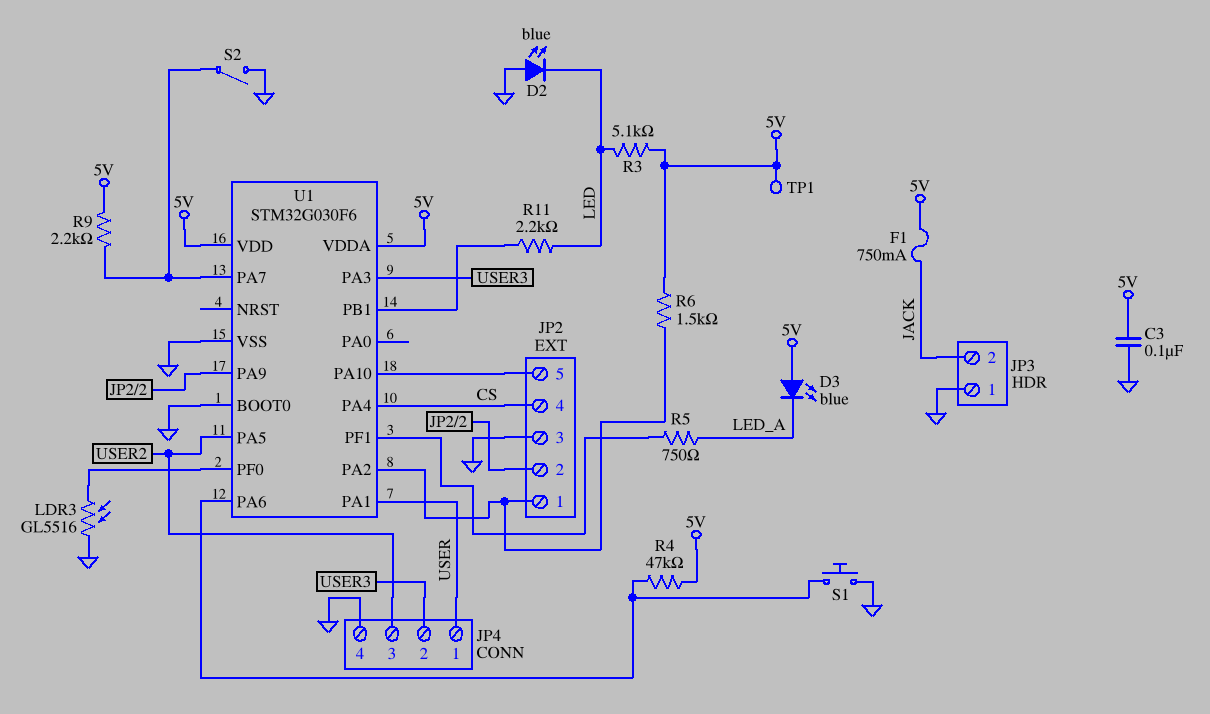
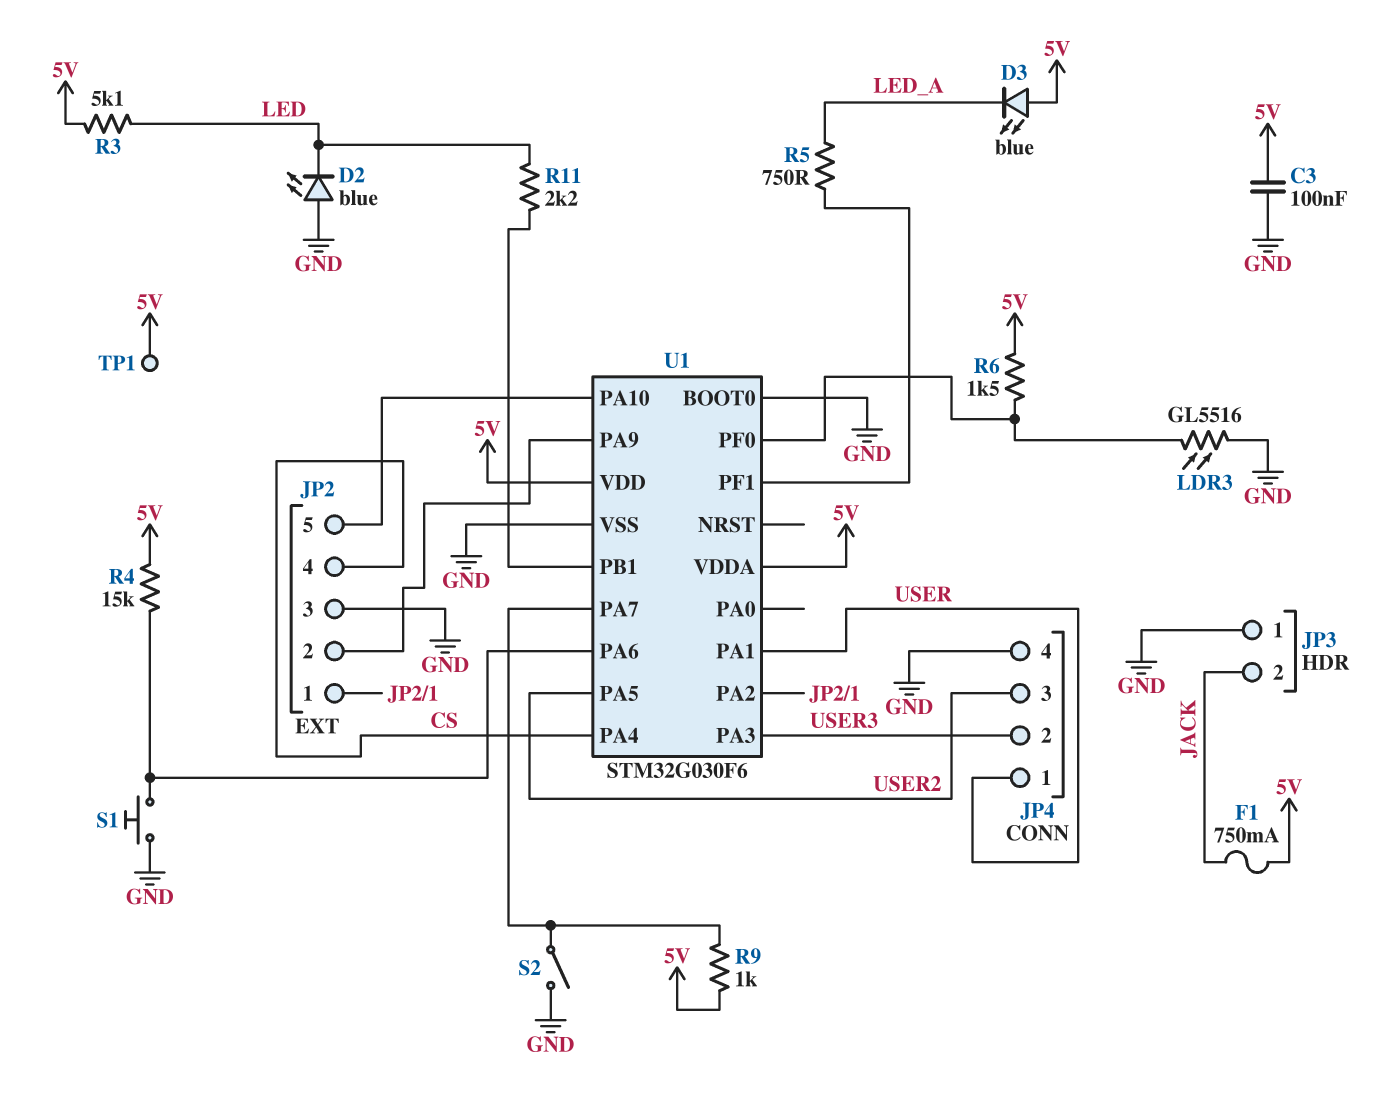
R4: 47k (5V, U1/PA6) -> 15k (5V, U1/PA6)
R6: 1.5k (5V, JP2/1) -> 1.5k (5V, U1/PF0)
R9: 2.2k (5V, U1/PA7) -> 1k (5V, U1/PA7)

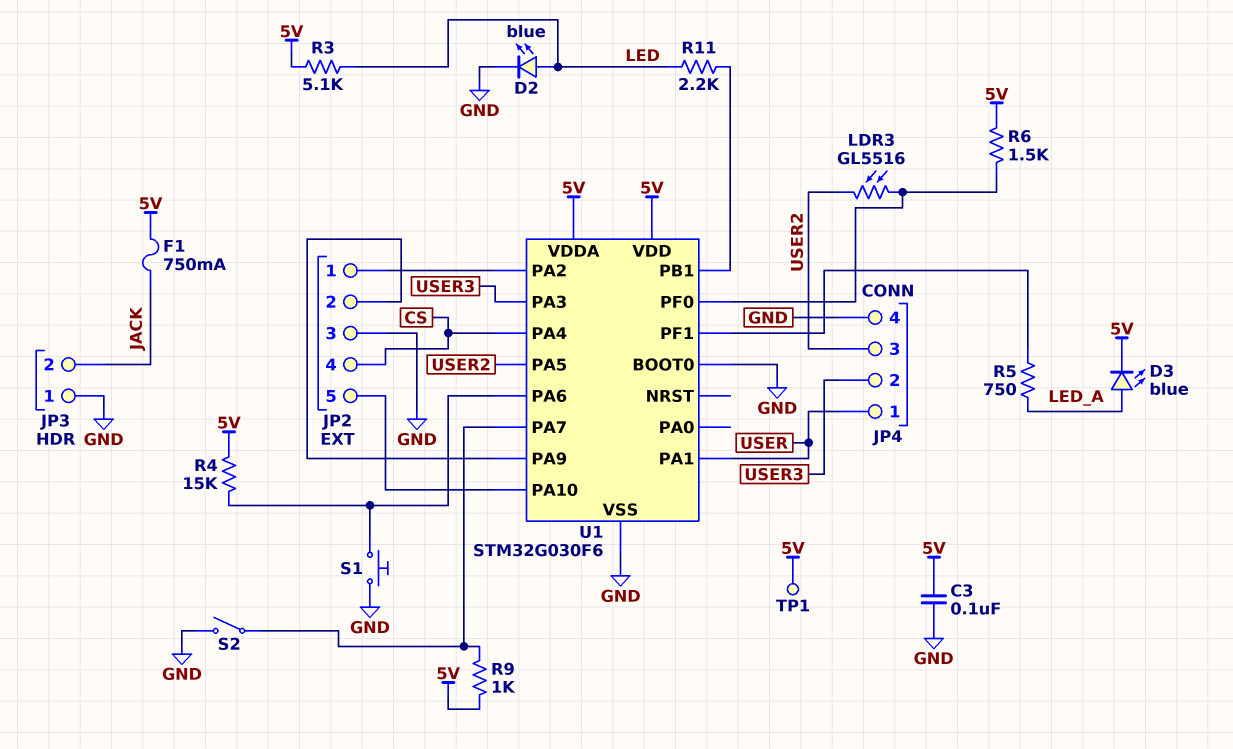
D2: LED blue (A GND, K LED) -> LED blue (A LED, K GND)
D3: LED blue (A 5V, K LED_A) -> LED blue (A LED_A, K 5V)
LDR3: GL5516 (GND, U1/PF0) -> GL5516 (U1/PF0, USER2)

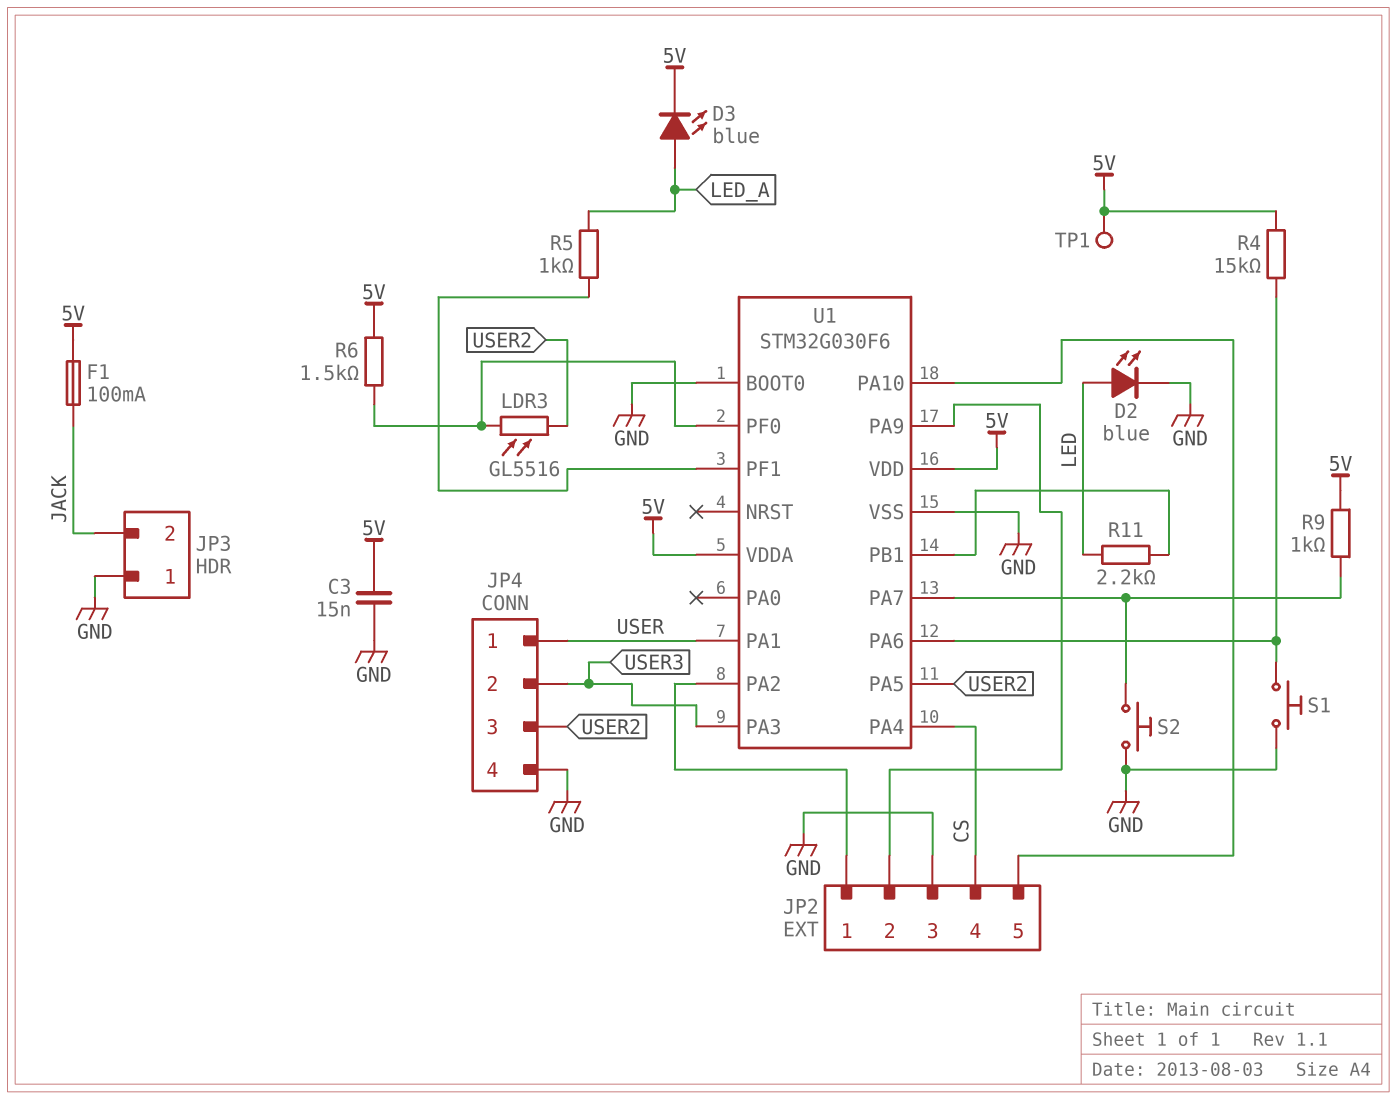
C3: 100nF (5V, GND) -> 15nF (5V, GND)
F1: 750mA (5V, JACK) -> 100mA (5V, JACK)
R3: 5.1k (5V, LED) -> none
R5: 750 (LED_A, U1/PF1) -> 1k (LED_A, U1/PF1)
S2: switch (GND, U1/PA7) -> button (GND, U1/PA7)

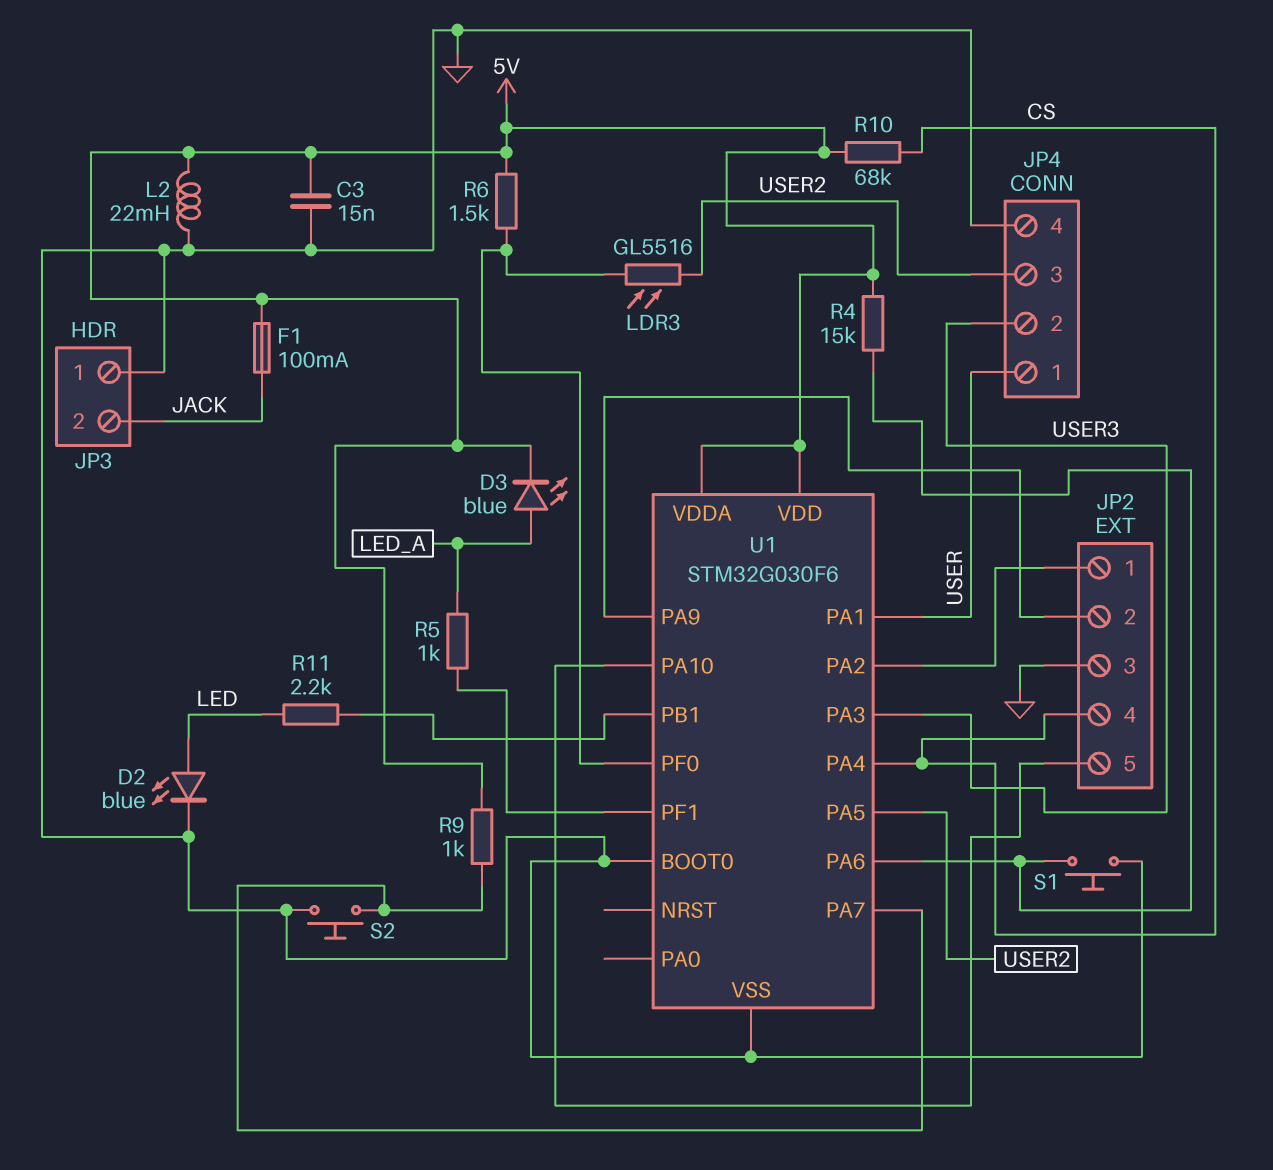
L2: none -> 22mH (5V, GND)
R10: none -> 68k (5V, CS)
TP1: test point (5V) -> none

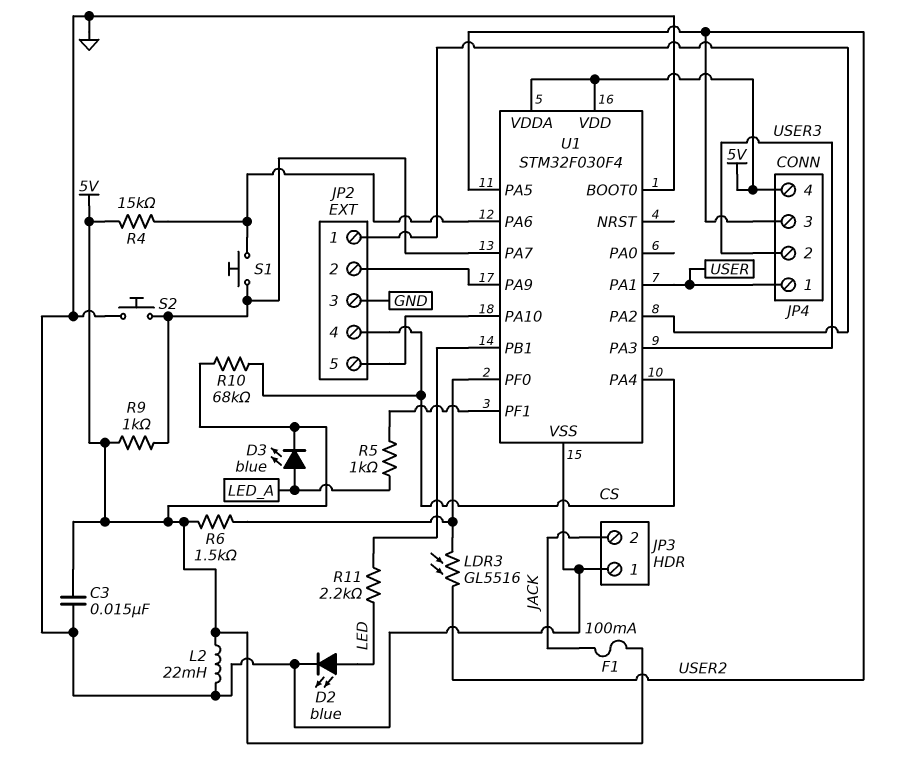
JP4 pin 4: GND -> 5V
S1: button (GND, U1/PA6) -> button (U1/PA6, U1/PA7)
U1: STM32G030F6 -> STM32F030F4

